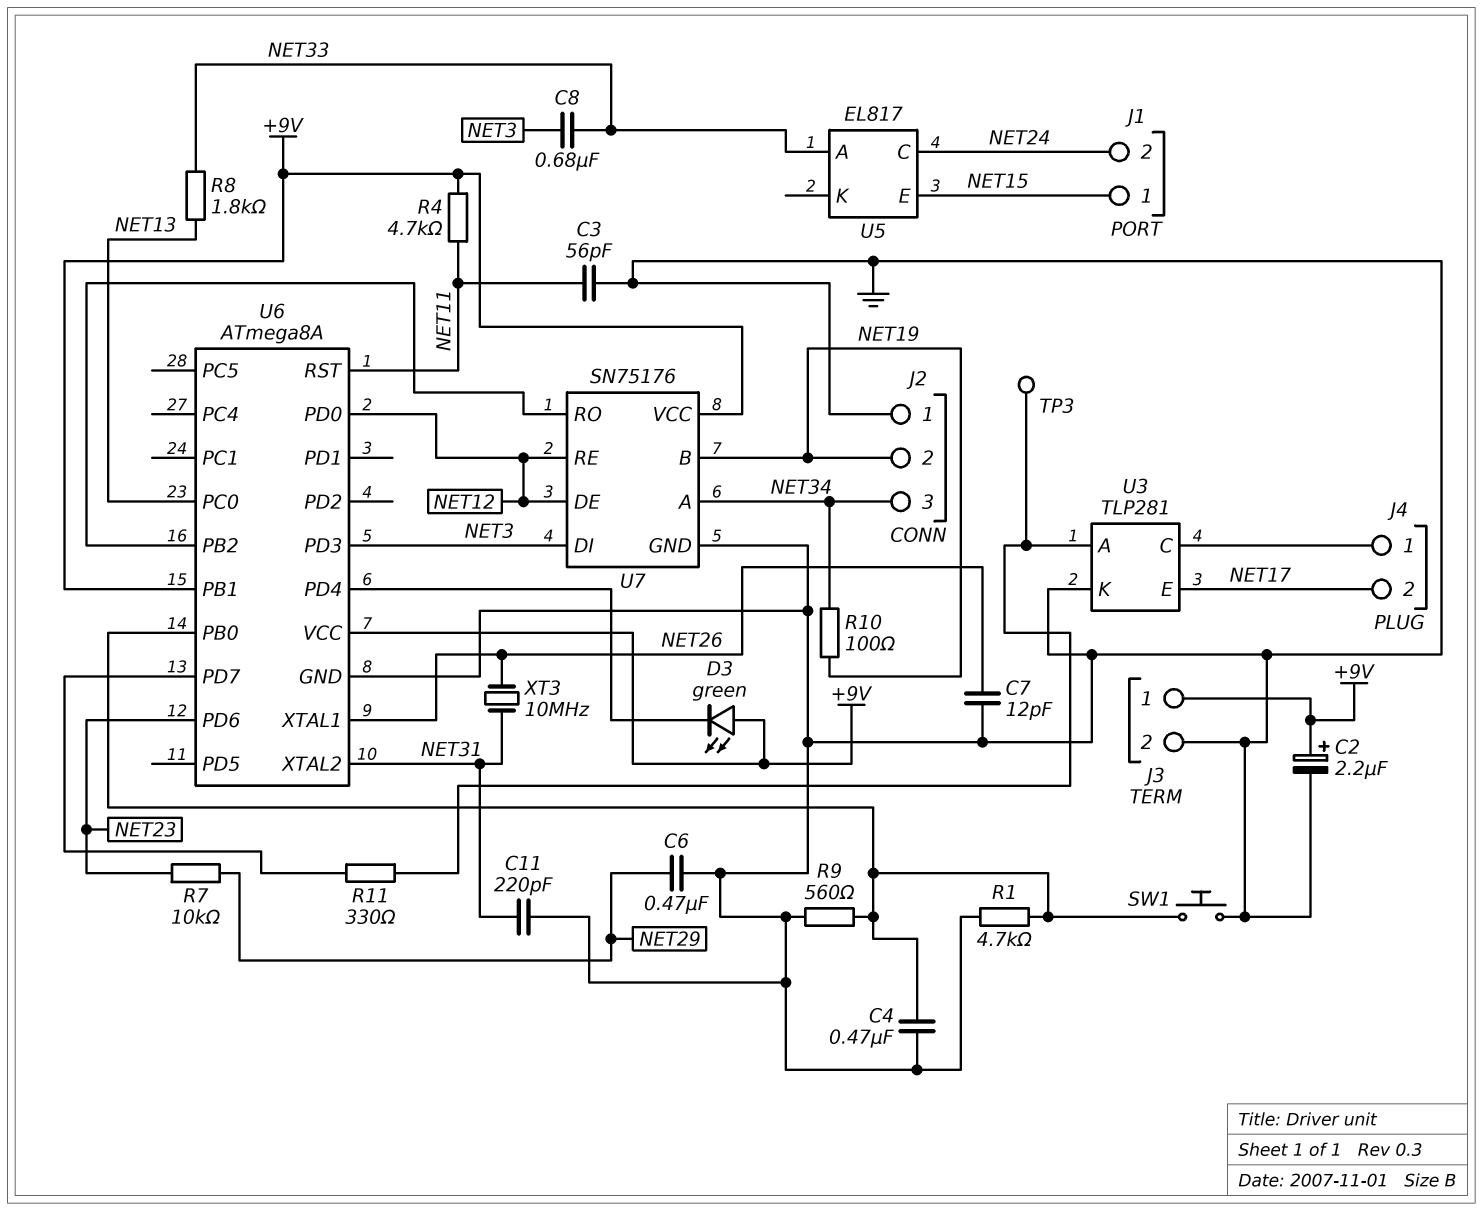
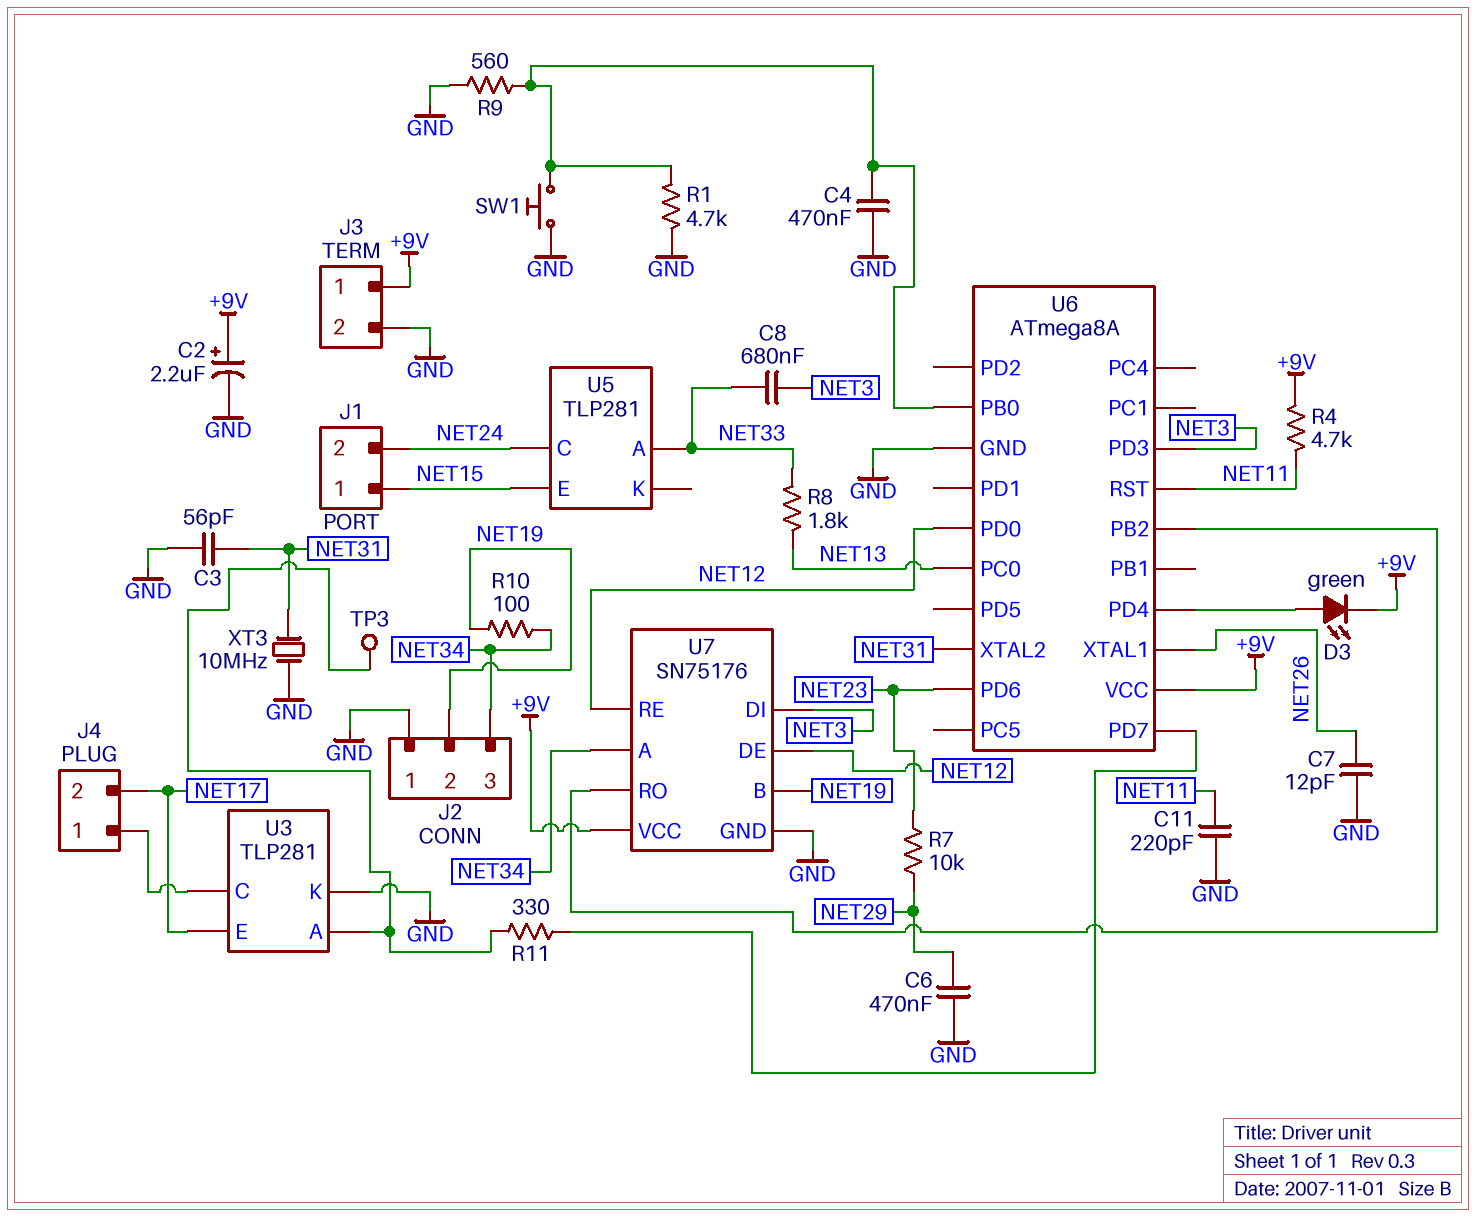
C3: 56pF (GND, NET11) -> 56pF (GND, NET31)
C11: 220pF (GND, NET31) -> 220pF (GND, NET11)
D3: LED green (A +9V, K U6/PD4) -> LED green (A U6/PD4, K +9V)
U5: EL817 -> TLP281
U6 pin PB1: +9V -> none
XT3: 10MHz (NET26, NET31) -> 10MHz (GND, NET31)

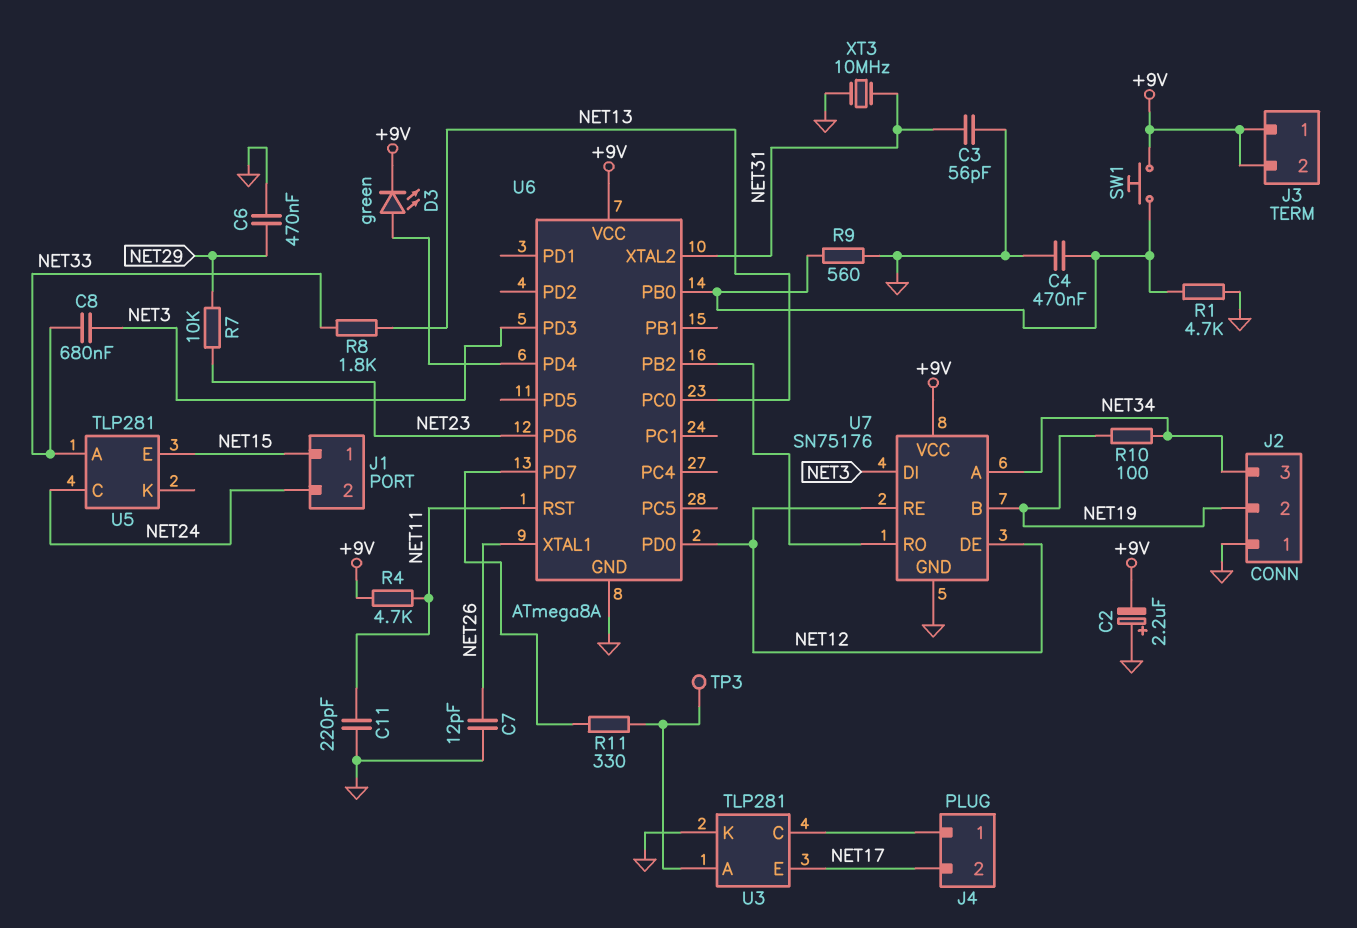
C2: 2.2uF (plus +9V, minus GND) -> 2.2uF (plus GND, minus +9V)
J3 pin 2: GND -> +9V
SW1: button (GND, U6/PB0) -> button (+9V, U6/PB0)

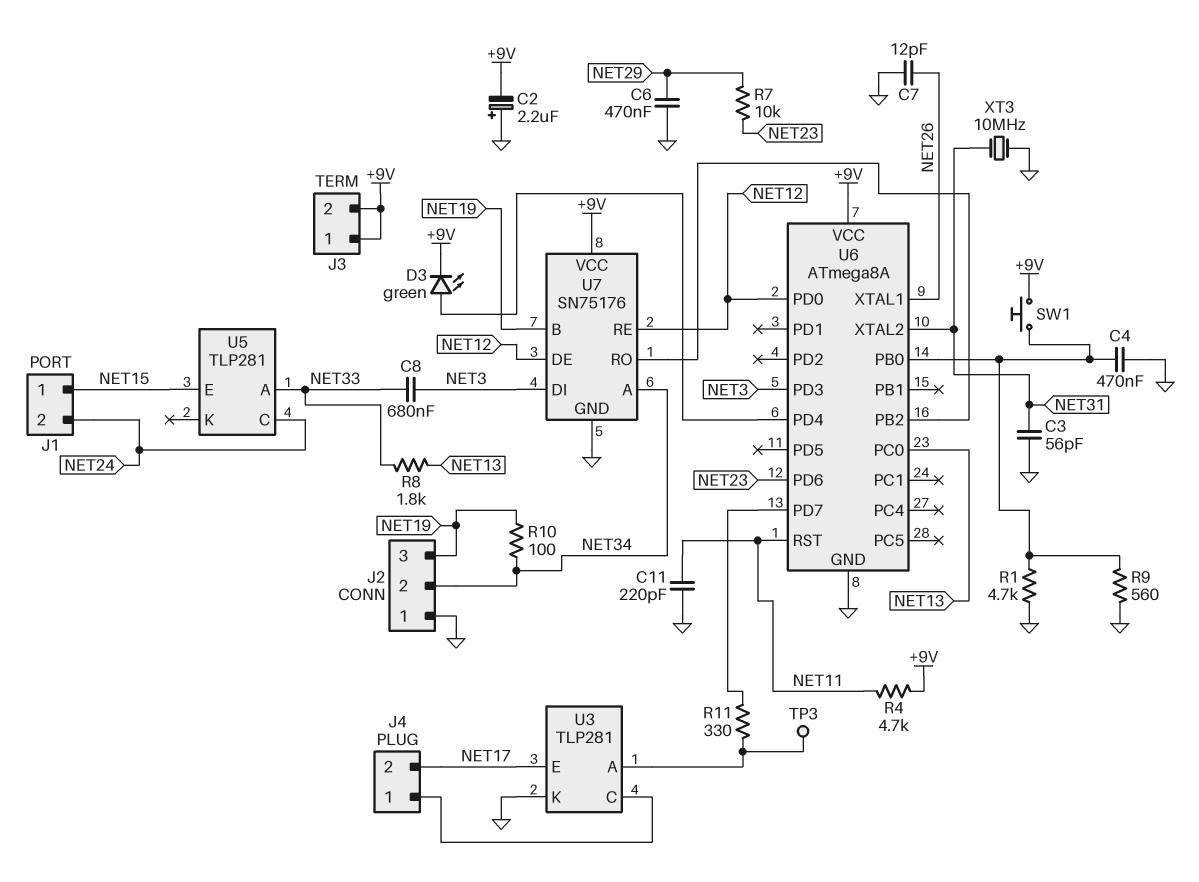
J2 pin 2: NET19 -> NET34
J2 pin 3: NET34 -> NET19

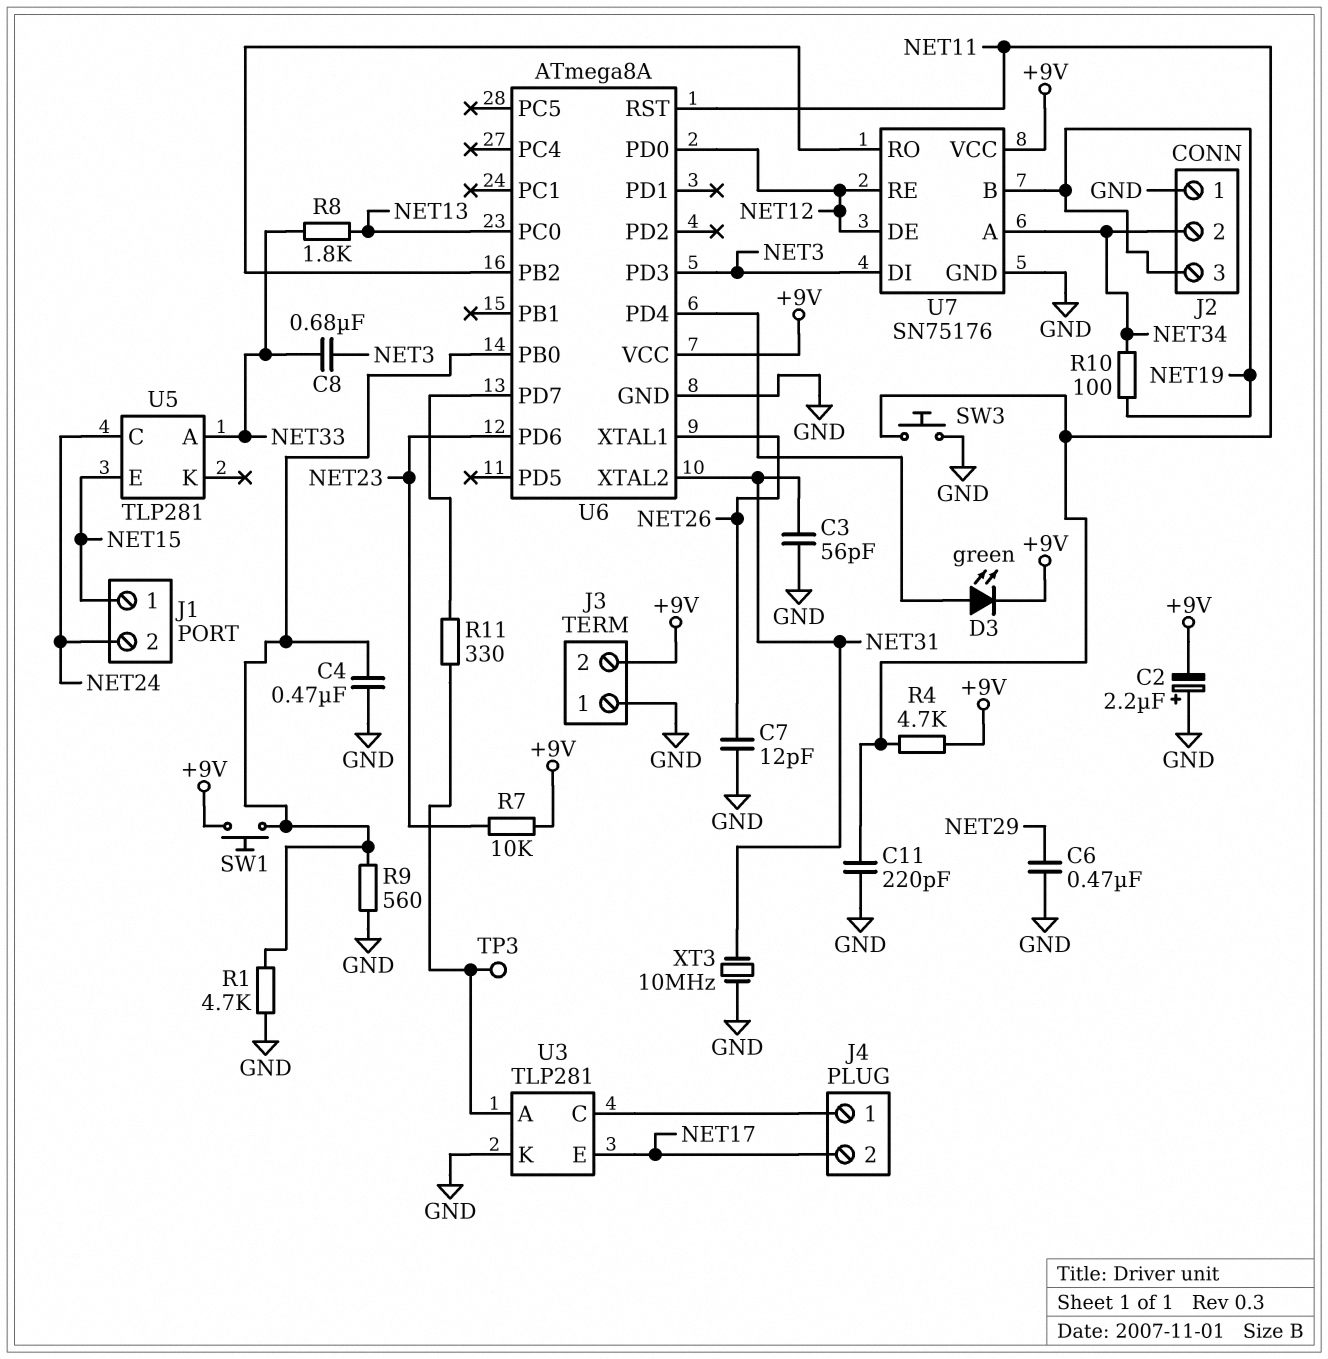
J3 pin 1: +9V -> GND
R7: 10k (NET23, NET29) -> 10k (+9V, NET23)
SW3: none -> button (GND, NET11)

